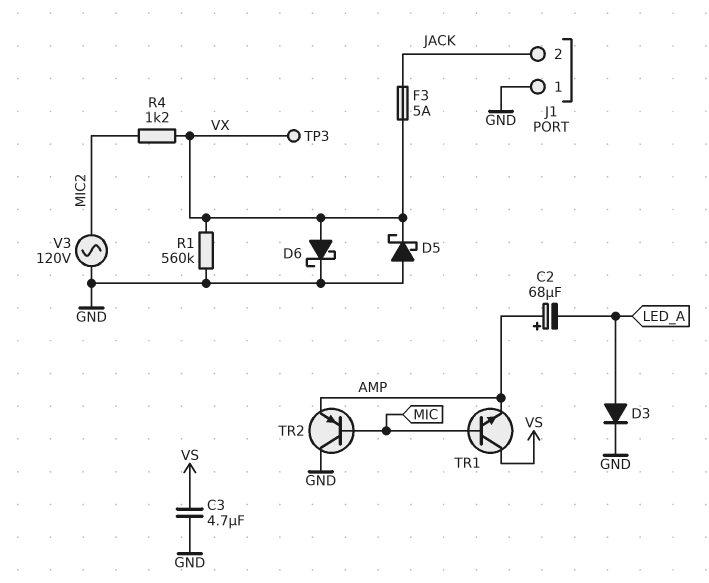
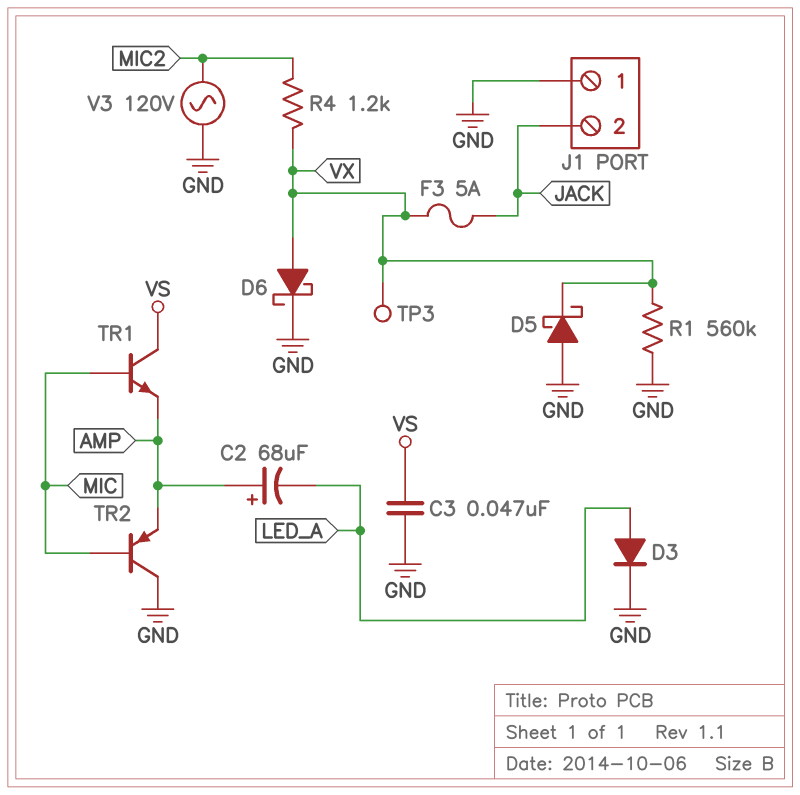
C3: 4.7uF (GND, VS) -> 47nF (GND, VS)

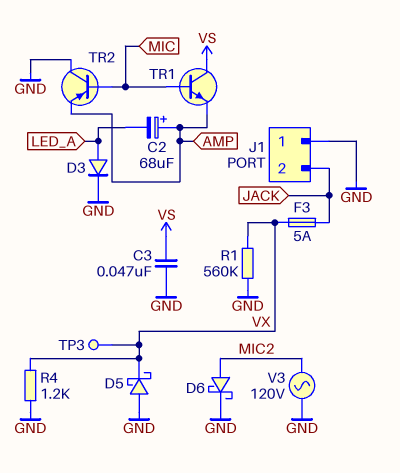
D6: schottky (A VX, K GND) -> schottky (A MIC2, K GND)
R4: 1.2k (MIC2, VX) -> 1.2k (GND, VX)

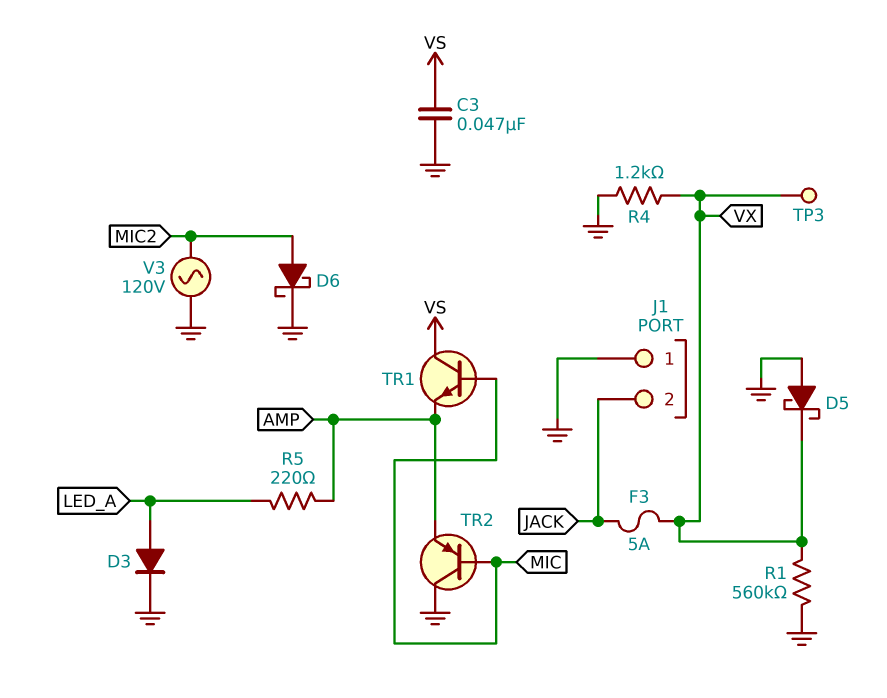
C2: 68uF (plus AMP, minus LED_A) -> none
R5: none -> 220 (AMP, LED_A)

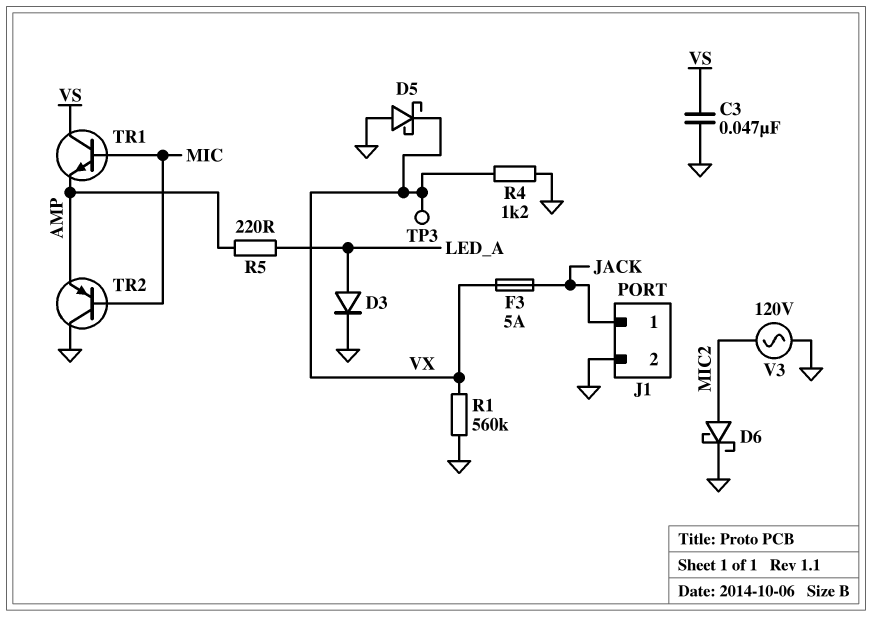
J1 pin 1: GND -> JACK
J1 pin 2: JACK -> GND

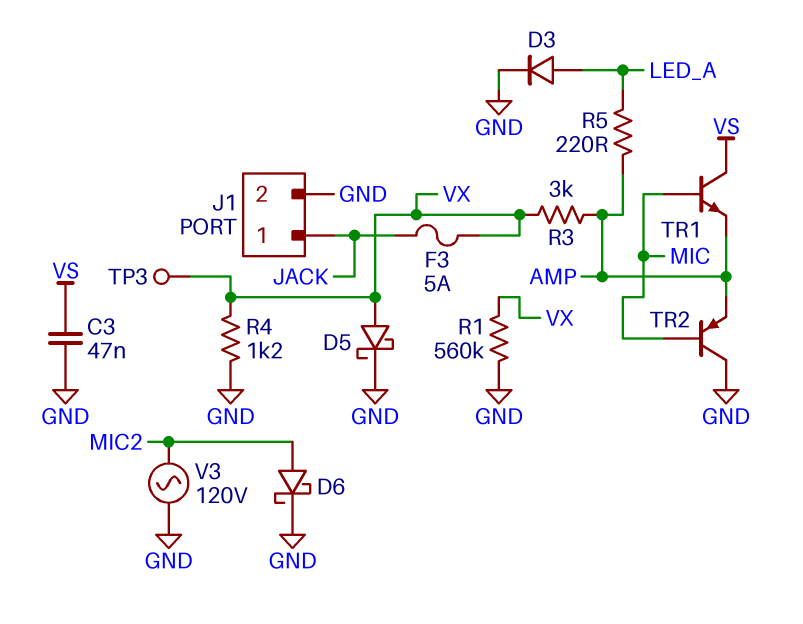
D5: schottky (A GND, K VX) -> schottky (A VX, K GND)
R3: none -> 3k (AMP, VX)

